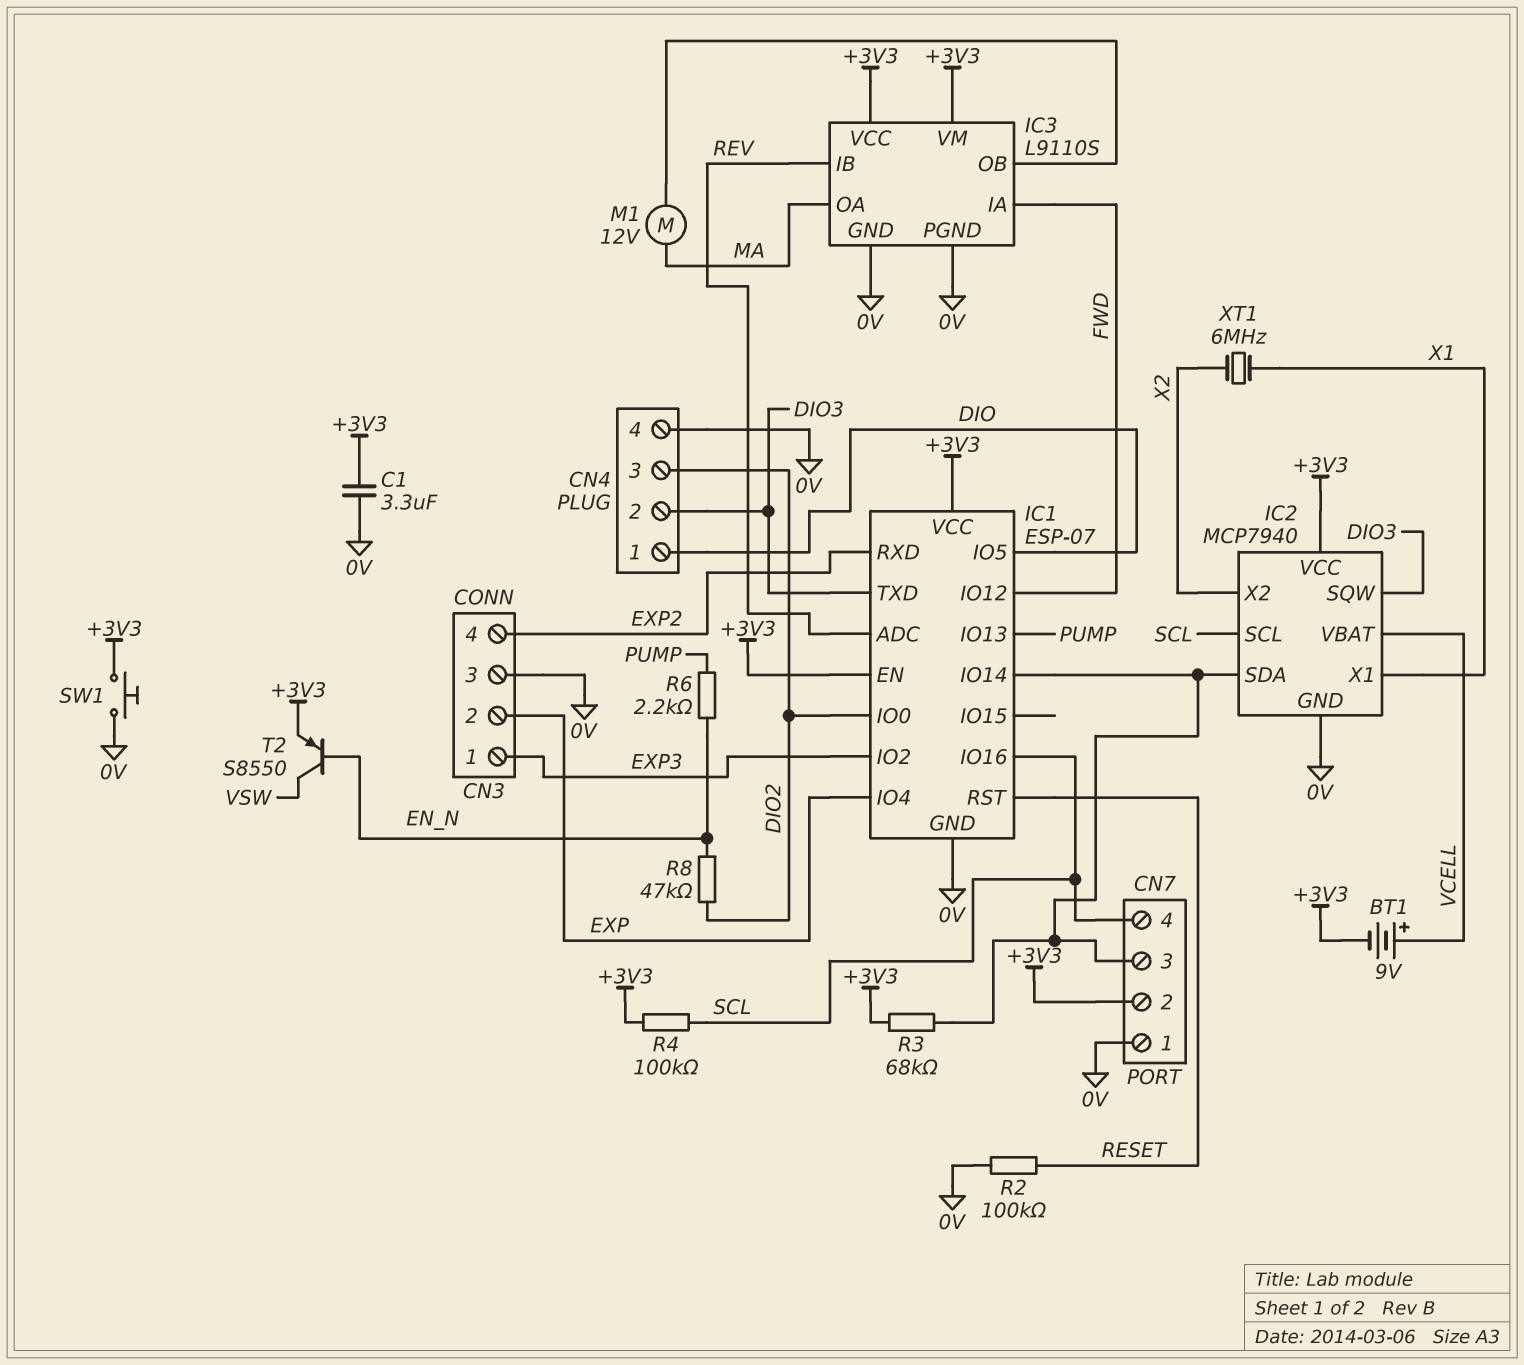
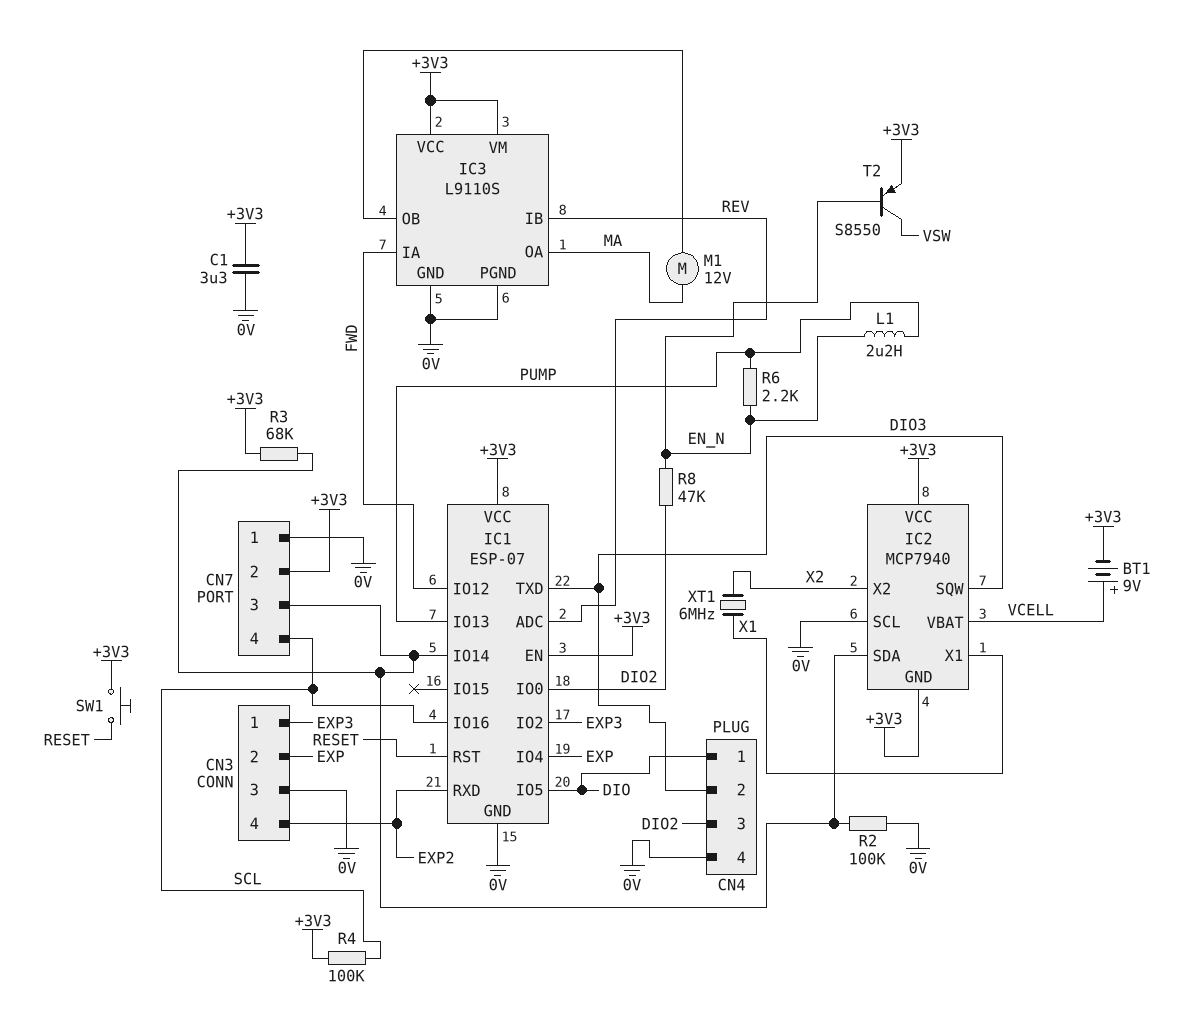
IC2 pin GND: 0V -> +3V3
IC2 pin SCL: SCL -> 0V
L1: none -> 2.2uH (EN_N, PUMP)
R2: 100k (0V, RESET) -> 100k (0V, CN7/3)
SW1: button (+3V3, 0V) -> button (+3V3, RESET)

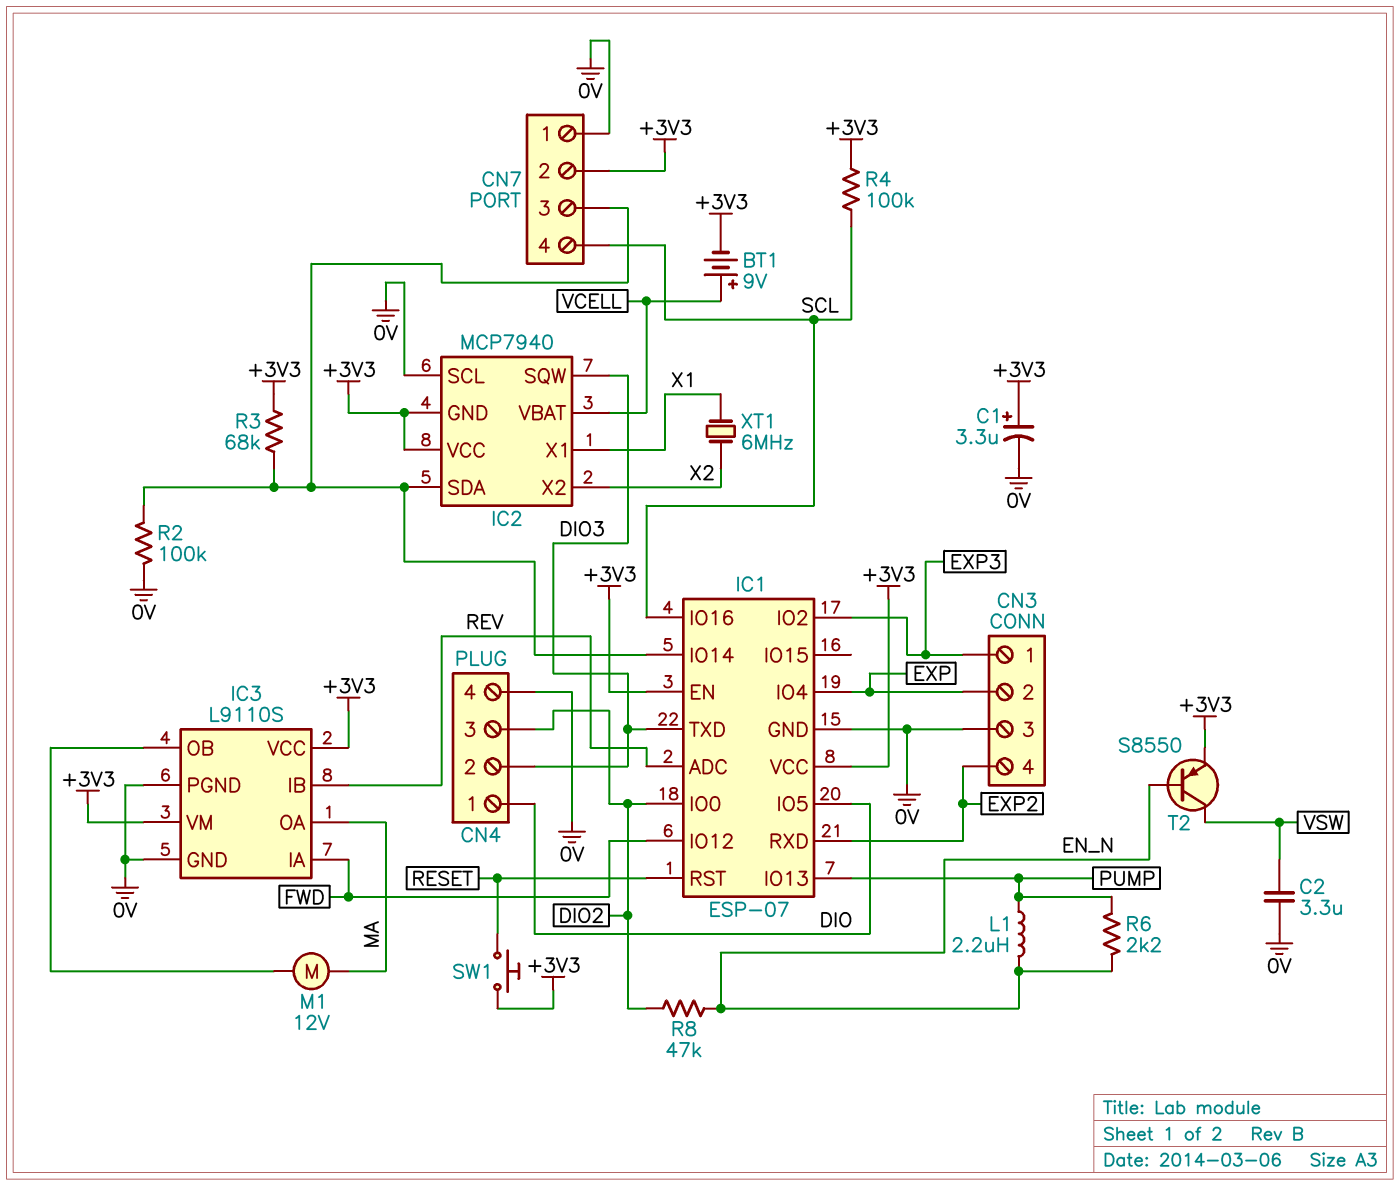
C1: 3.3uF (+3V3, 0V) -> 3.3uF (plus +3V3, minus 0V)
C2: none -> 3.3uF (0V, VSW)

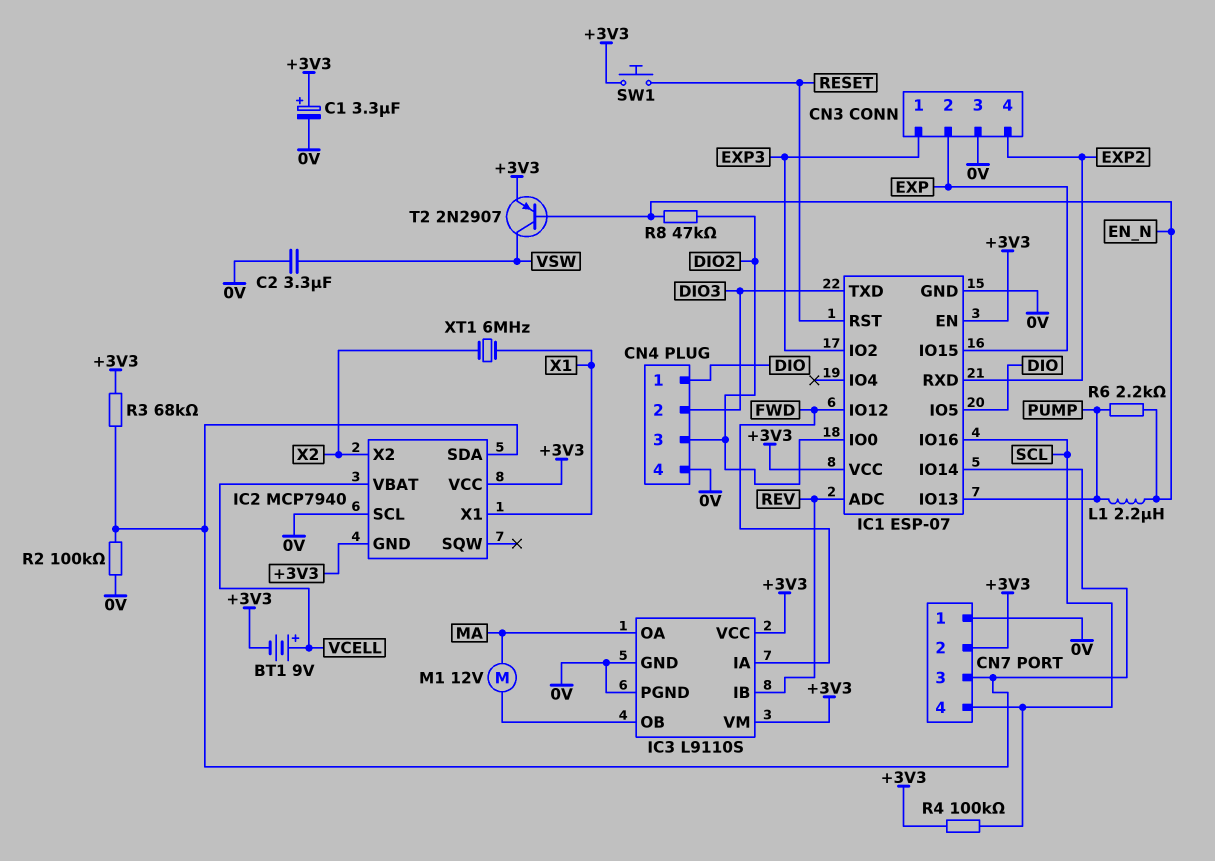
IC1 pin IO4: EXP -> none
IC1 pin IO15: none -> EXP
IC2 pin SQW: DIO3 -> none
T2: PNP S8550 (B EN_N, C VSW, E +3V3) -> PNP 2N2907 (B EN_N, C VSW, E +3V3)

